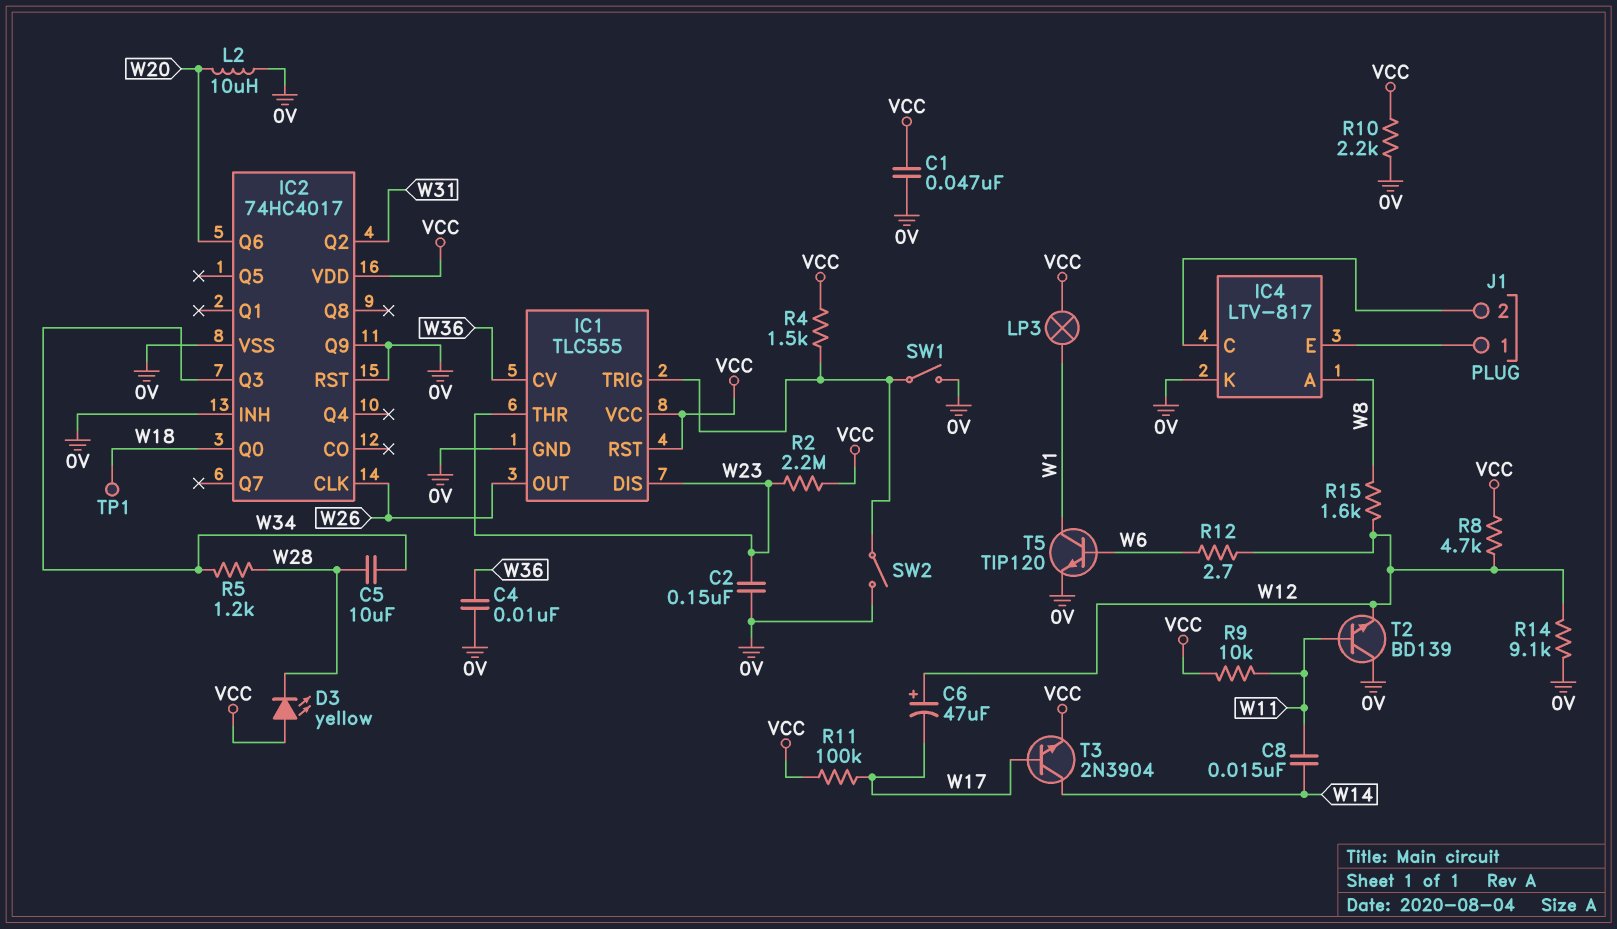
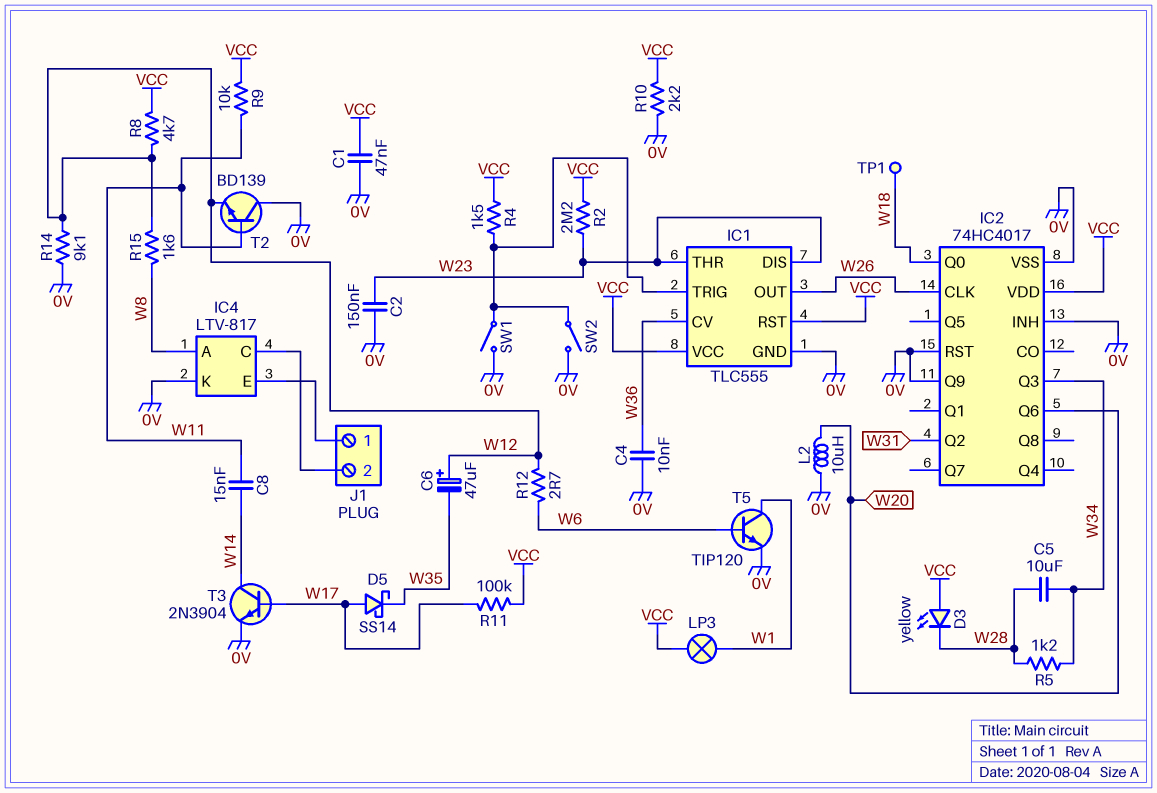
C6: 47uF (plus W12, minus W17) -> 47uF (plus W12, minus W35)
D5: none -> schottky SS14 (A W17, K W35)
T3: NPN 2N3904 (B W17, C W14, E VCC) -> NPN 2N3904 (B W17, C W14, E 0V)

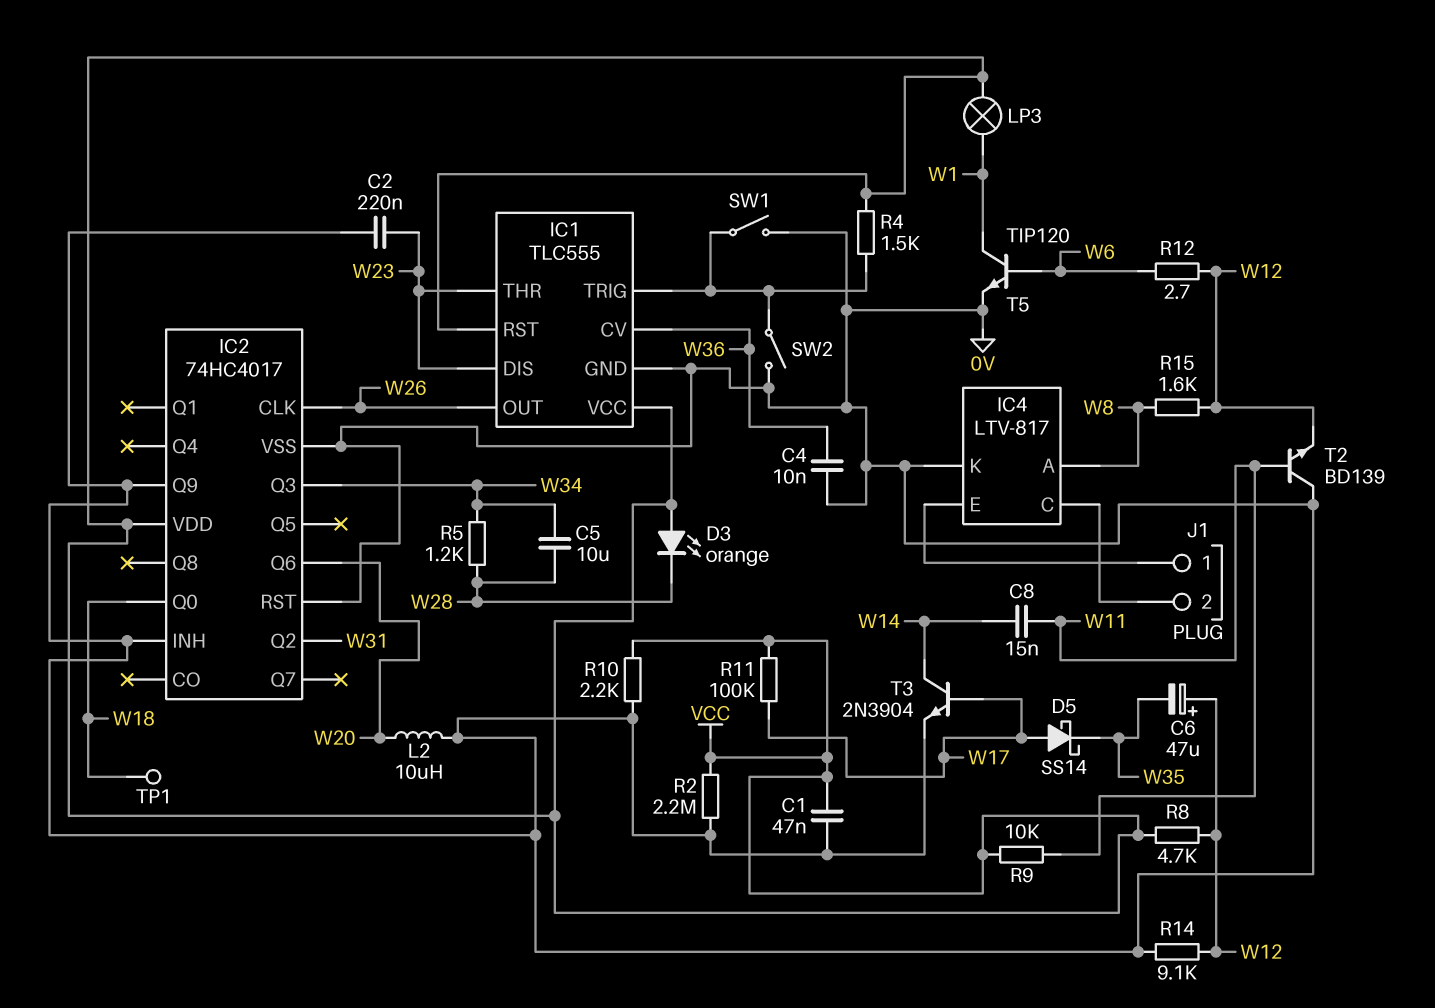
C2: 150nF (0V, W23) -> 220nF (0V, W23)
D3: LED yellow (A VCC, K W28) -> LED orange (A VCC, K W28)
R2: 2.2M (VCC, W23) -> 2.2M (0V, VCC)

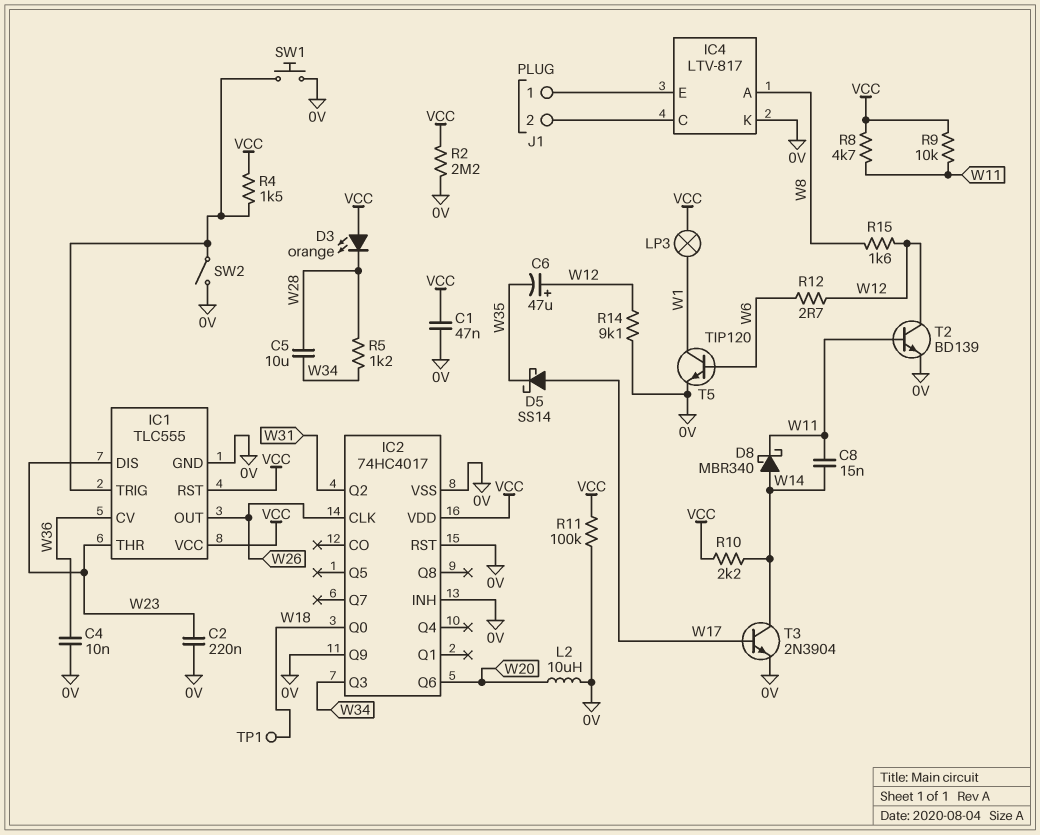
D8: none -> schottky MBR340 (A W14, K W11)
R8: 4.7k (VCC, W12) -> 4.7k (VCC, W11)
R10: 2.2k (0V, VCC) -> 2.2k (VCC, W14)
R11: 100k (VCC, W17) -> 100k (0V, VCC)
SW1: switch (0V, IC1/TRIG) -> button (0V, IC1/TRIG)
T2: NPN BD139 (B W11, C 0V, E W12) -> NPN BD139 (B W11, C W12, E 0V)

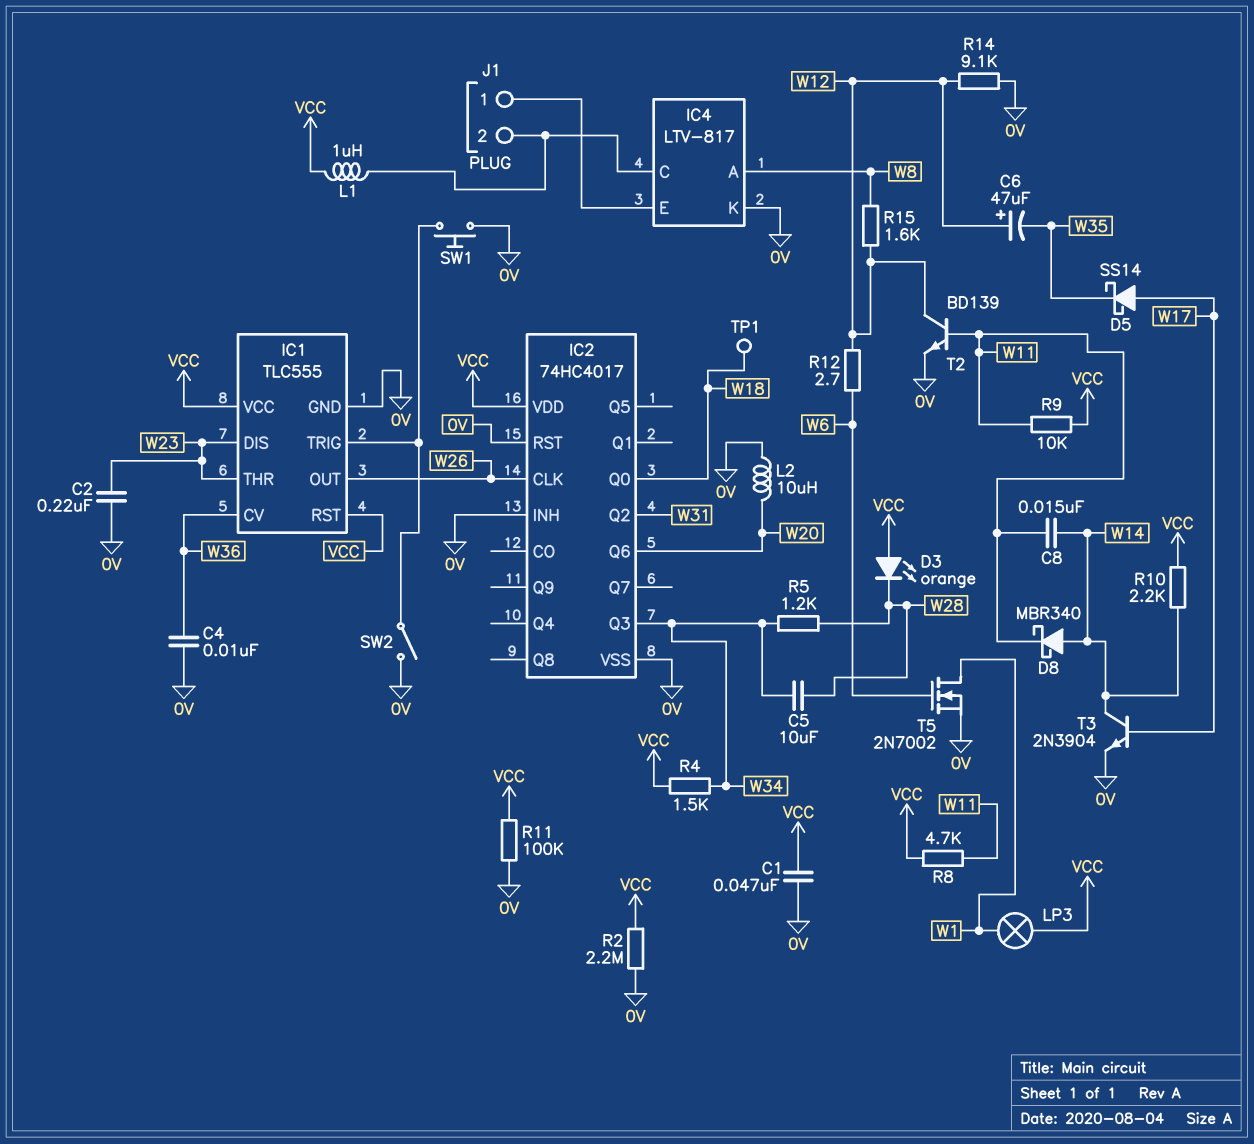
IC2 pin Q9: 0V -> none
L1: none -> 1uH (IC4/C, VCC)
R4: 1.5k (IC1/TRIG, VCC) -> 1.5k (VCC, W34)
T5: NPN TIP120 (B W6, C W1, E 0V) -> NMOS 2N7002 (G W6, D W1, S 0V)

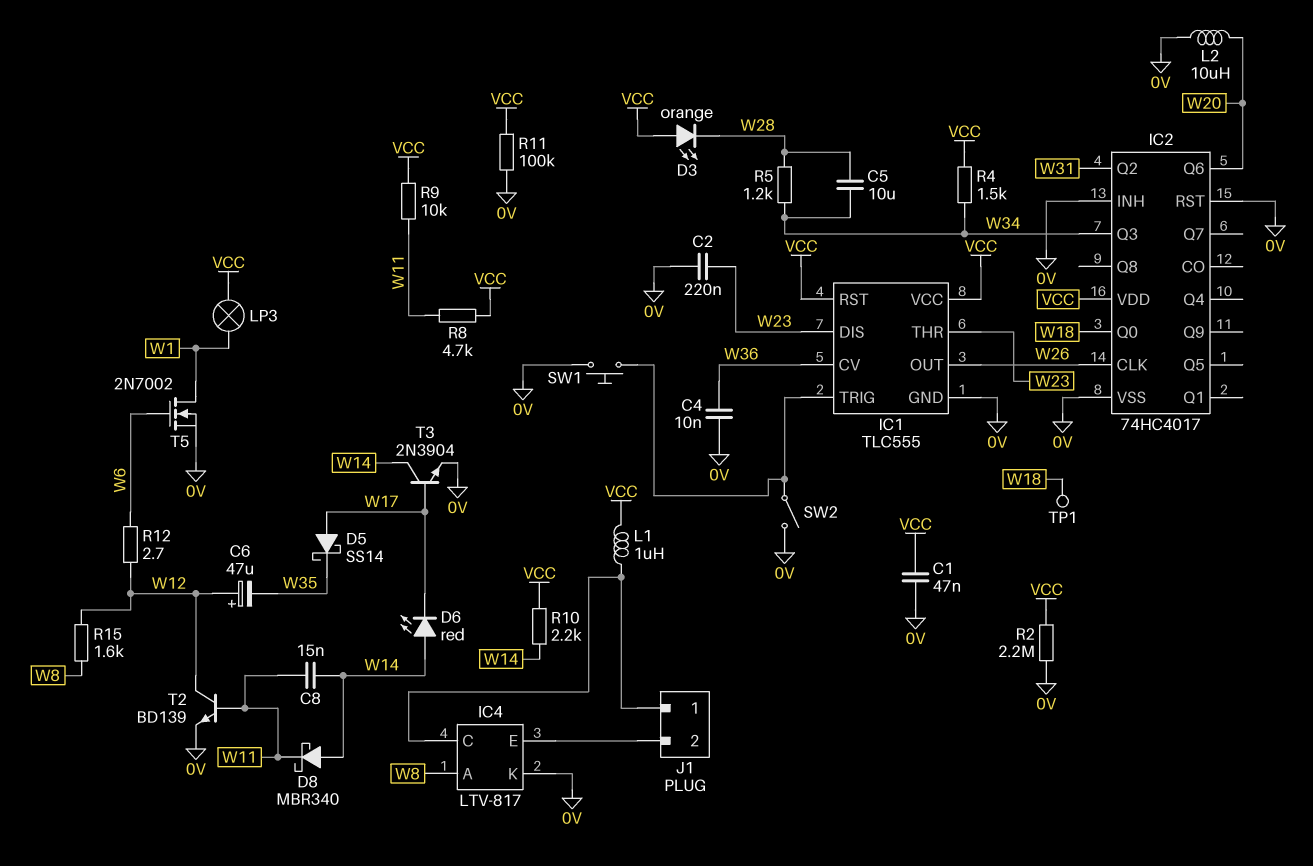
D6: none -> LED red (A W14, K W17)
J1 pin 1: IC4/E -> IC4/C
J1 pin 2: IC4/C -> IC4/E
R14: 9.1k (0V, W12) -> none

